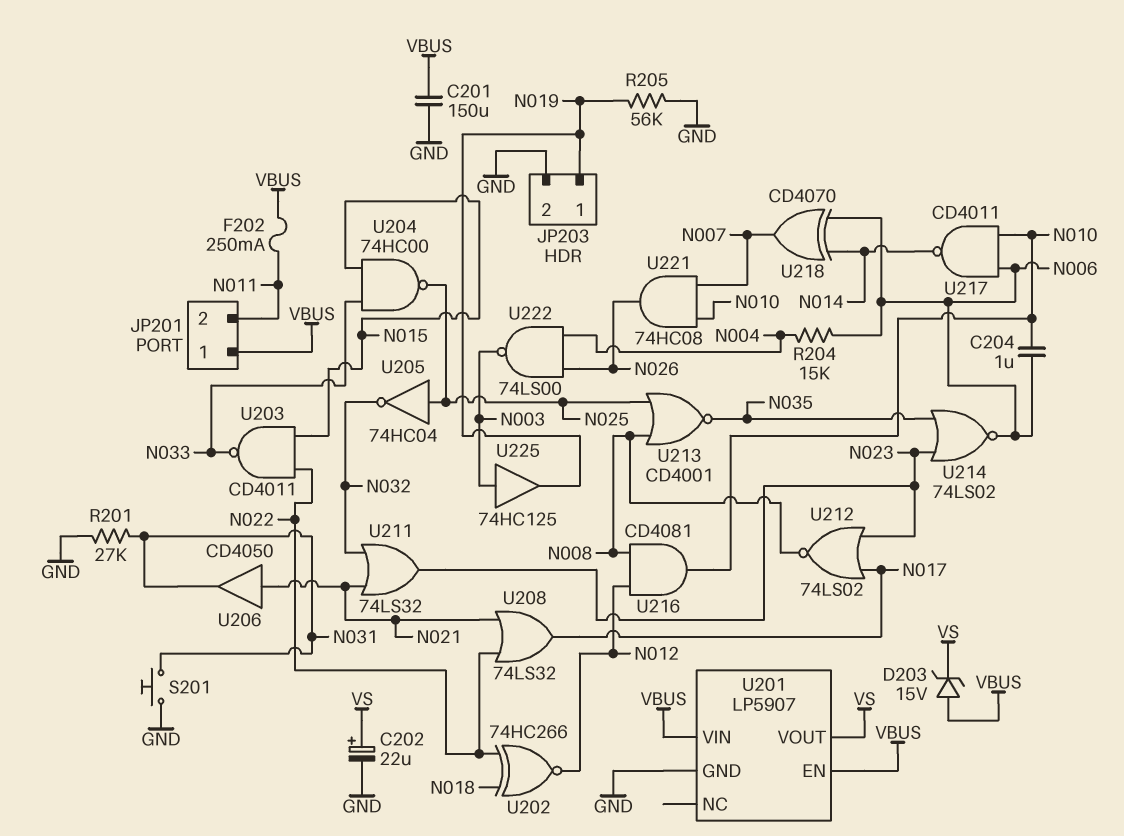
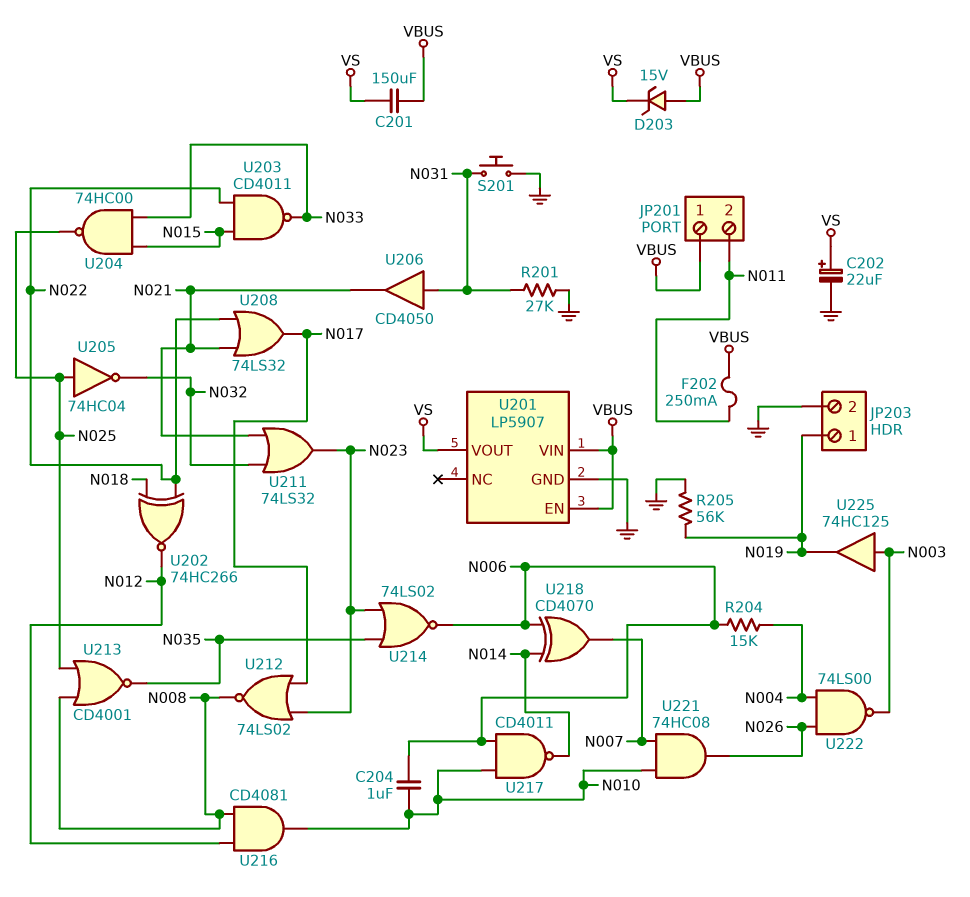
C201: 150uF (GND, VBUS) -> 150uF (VBUS, VS)
U206: buffer CD4050 (in N021, out N031) -> buffer CD4050 (in N031, out N021)

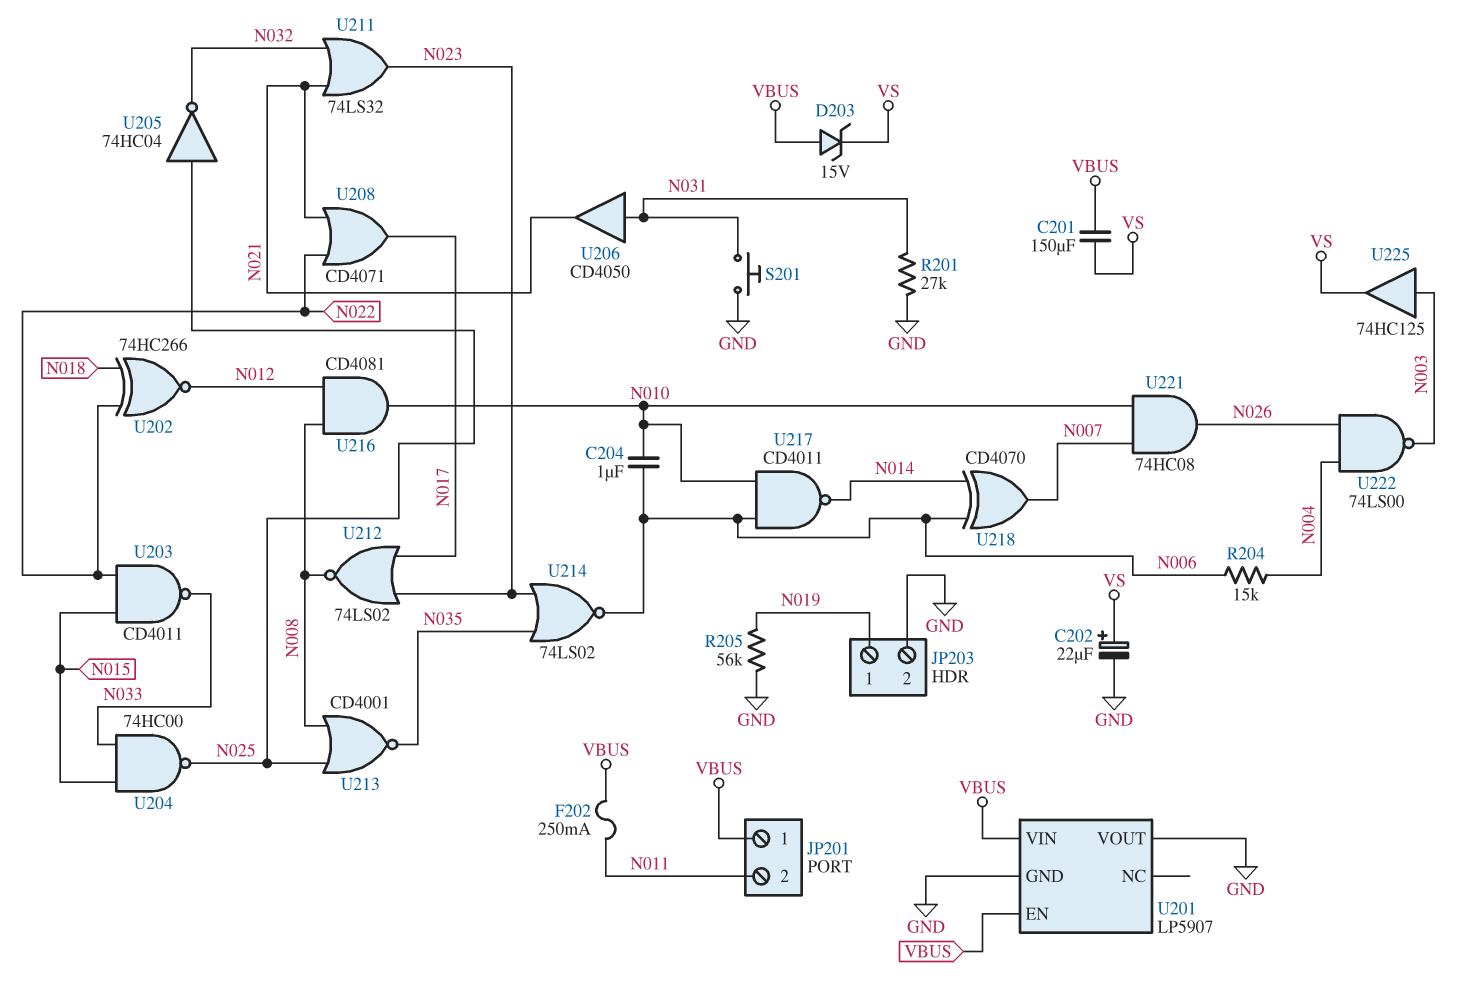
U201 pin VOUT: VS -> GND
U208: OR 74LS32 (in N021, in N022, out N017) -> OR CD4071 (in N021, in N022, out N017)
U225: buffer 74HC125 (in N003, out N019) -> buffer 74HC125 (in N003, out VS)

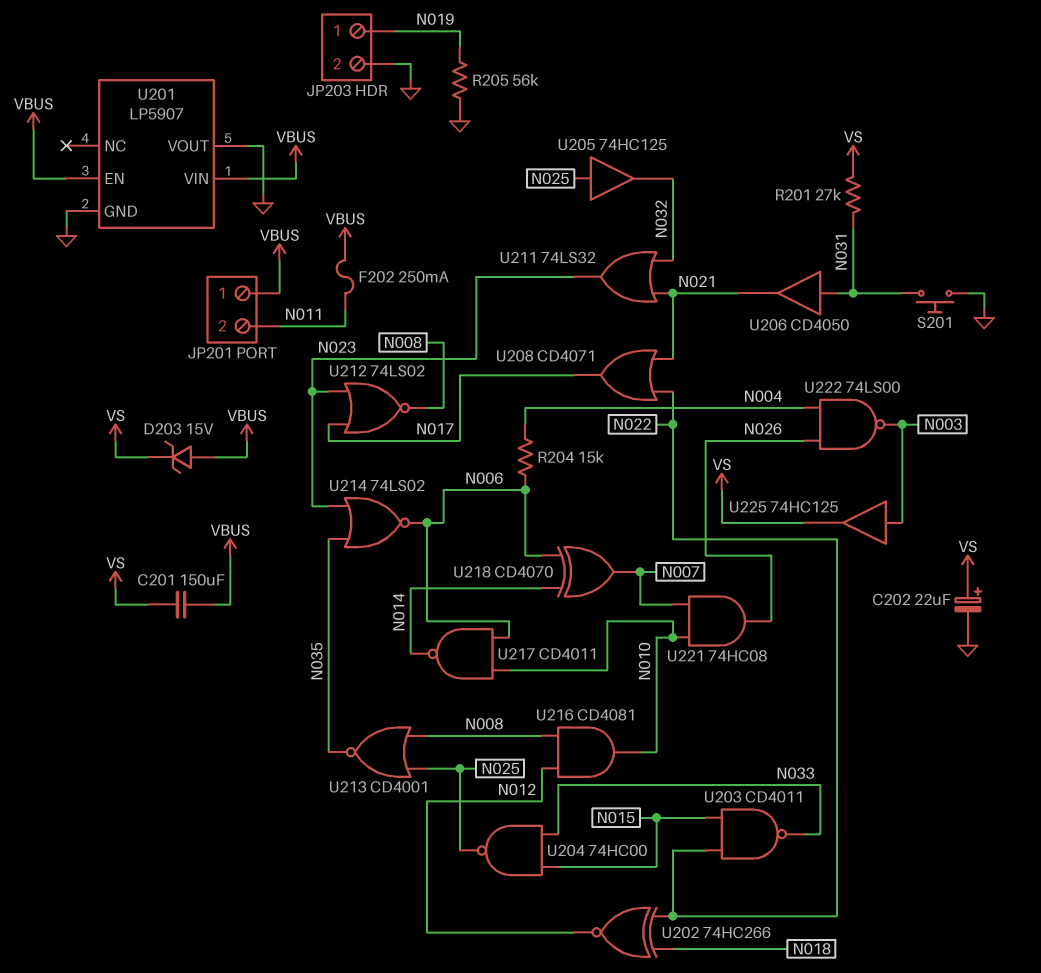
C204: 1uF (N006, N010) -> none
R201: 27k (GND, N031) -> 27k (N031, VS)
U205: NOT 74HC04 (in N025, out N032) -> buffer 74HC125 (in N025, out N032)

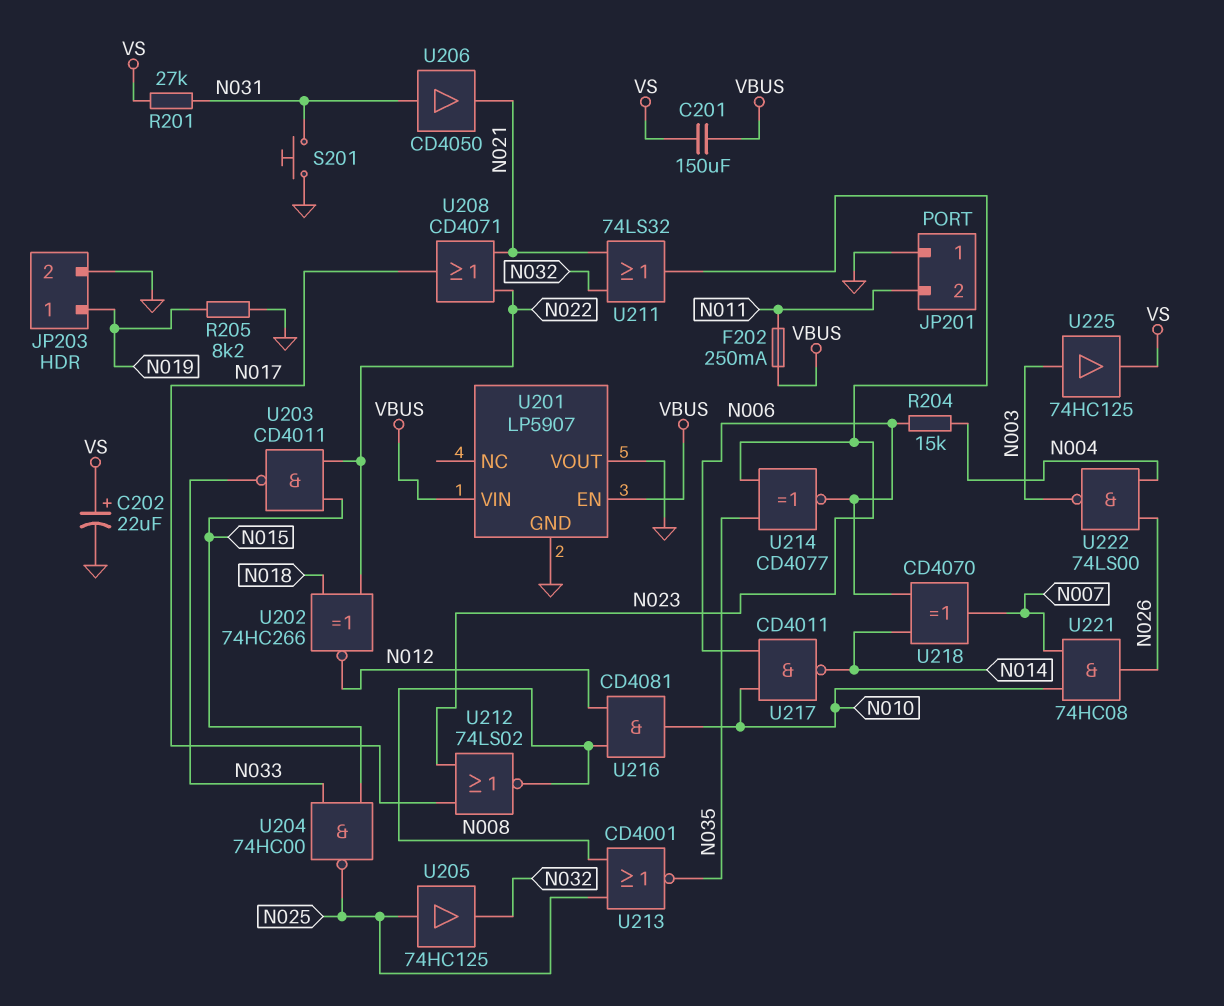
D203: zener 15V (A VBUS, K VS) -> none
JP201 pin 1: VBUS -> GND
R205: 56k (GND, N019) -> 8.2k (GND, N019)
U214: NOR 74LS02 (in N023, in N035, out N006) -> XNOR CD4077 (in N023, in N035, out N006)

